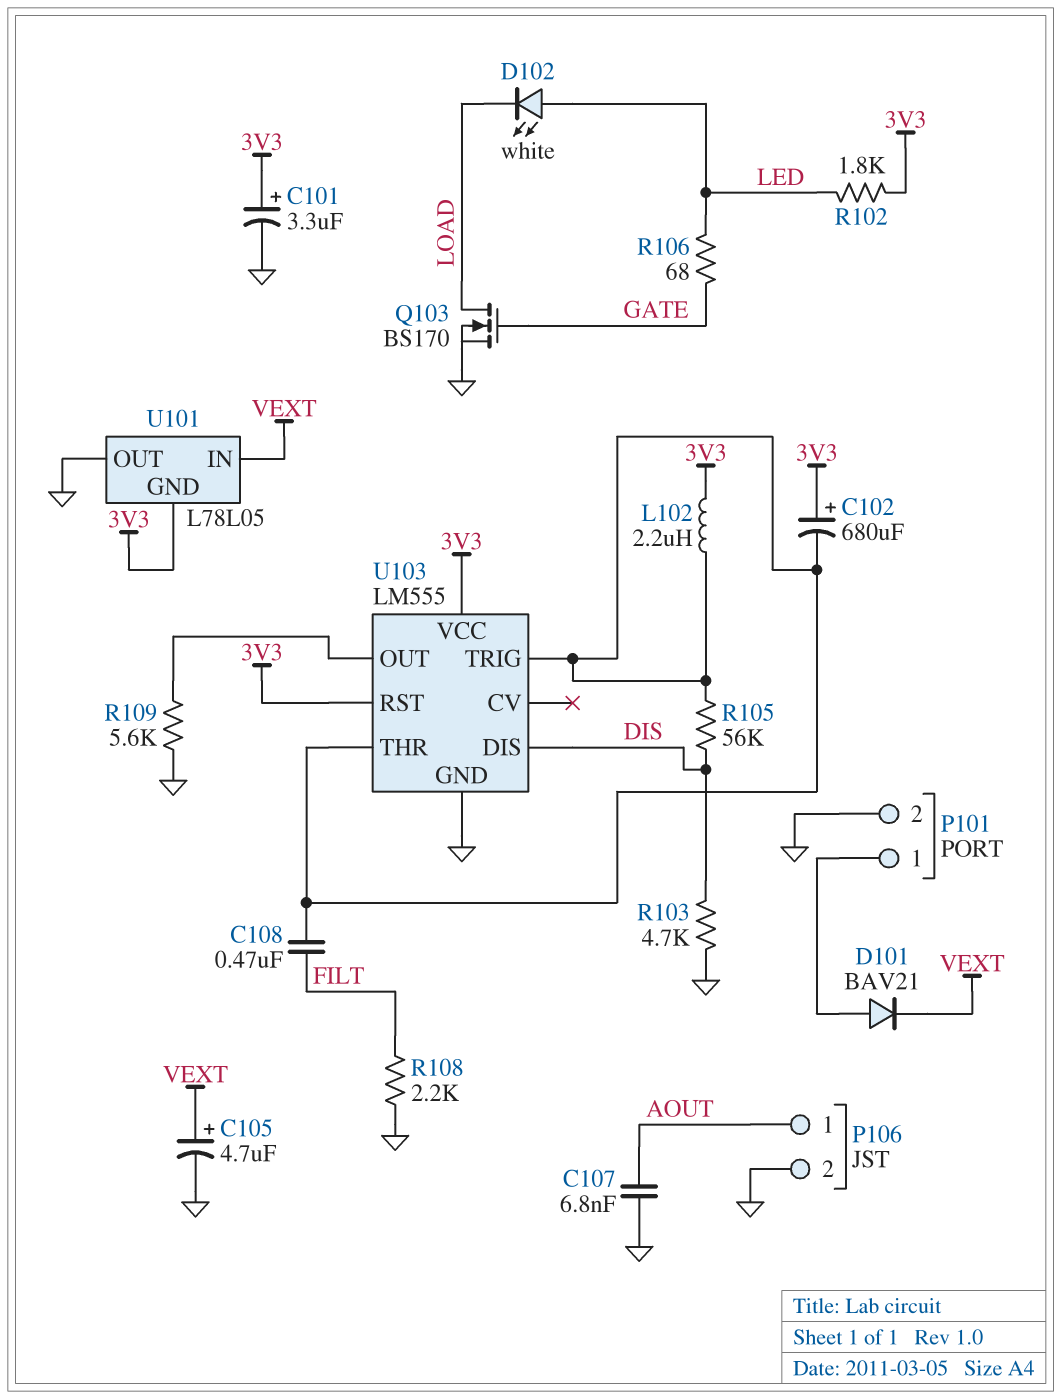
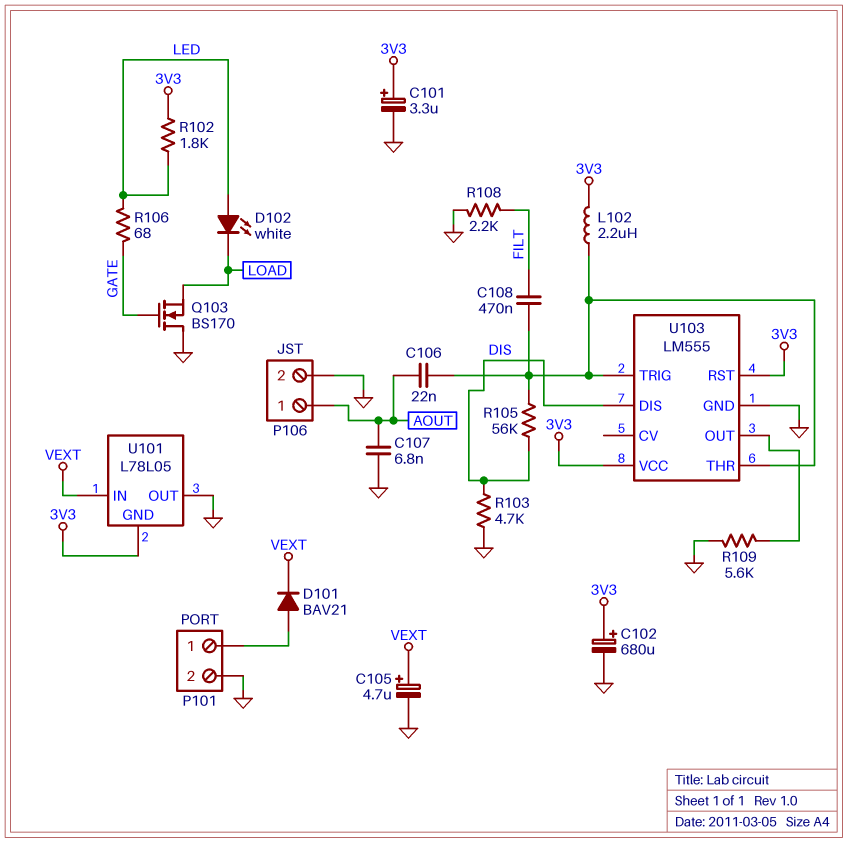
C102: 680uF (plus 3V3, minus U103/THR) -> 680uF (plus 3V3, minus GND)
C106: none -> 22nF (AOUT, U103/THR)
Q103: NMOS BS170 (G GATE, D LOAD, S GND) -> NMOS BS170 (G GATE, D GND, S LOAD)

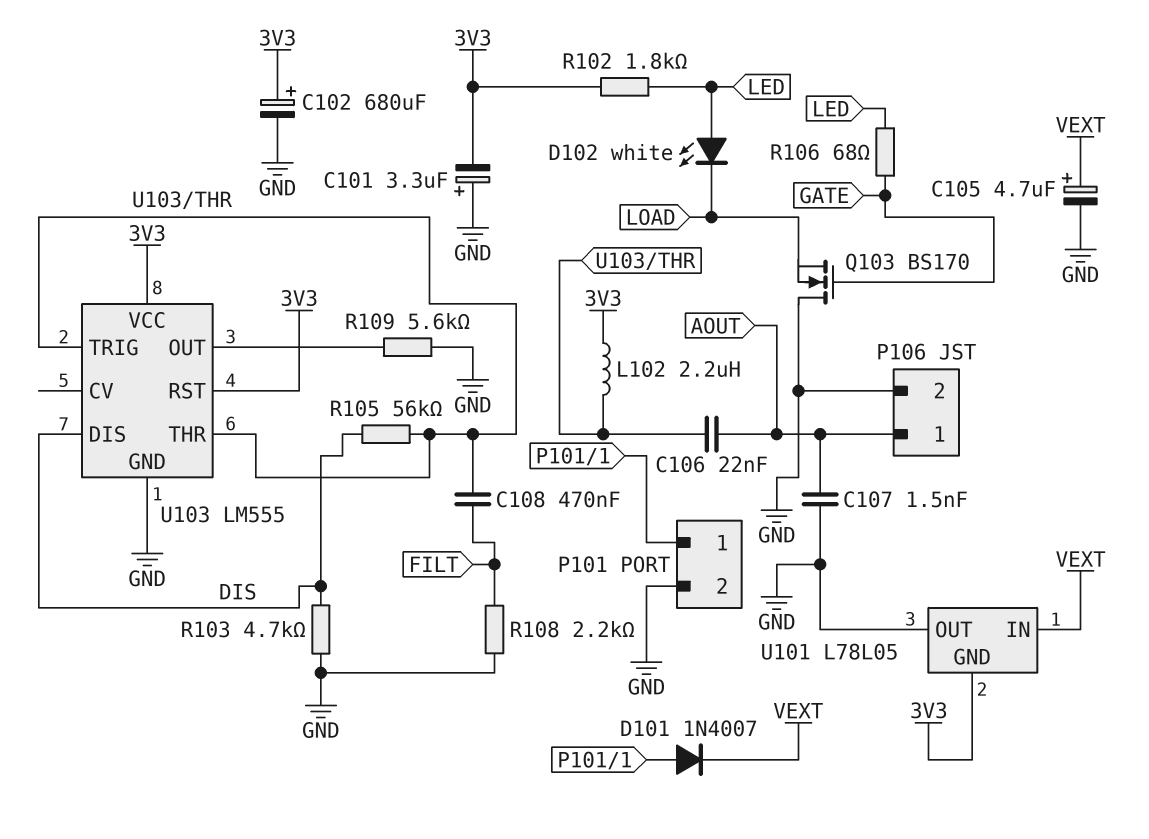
C101: 3.3uF (plus 3V3, minus GND) -> 3.3uF (plus GND, minus 3V3)
C107: 6.8nF (AOUT, GND) -> 1.5nF (AOUT, GND)
D101: diode BAV21 (A P101/1, K VEXT) -> diode 1N4007 (A P101/1, K VEXT)

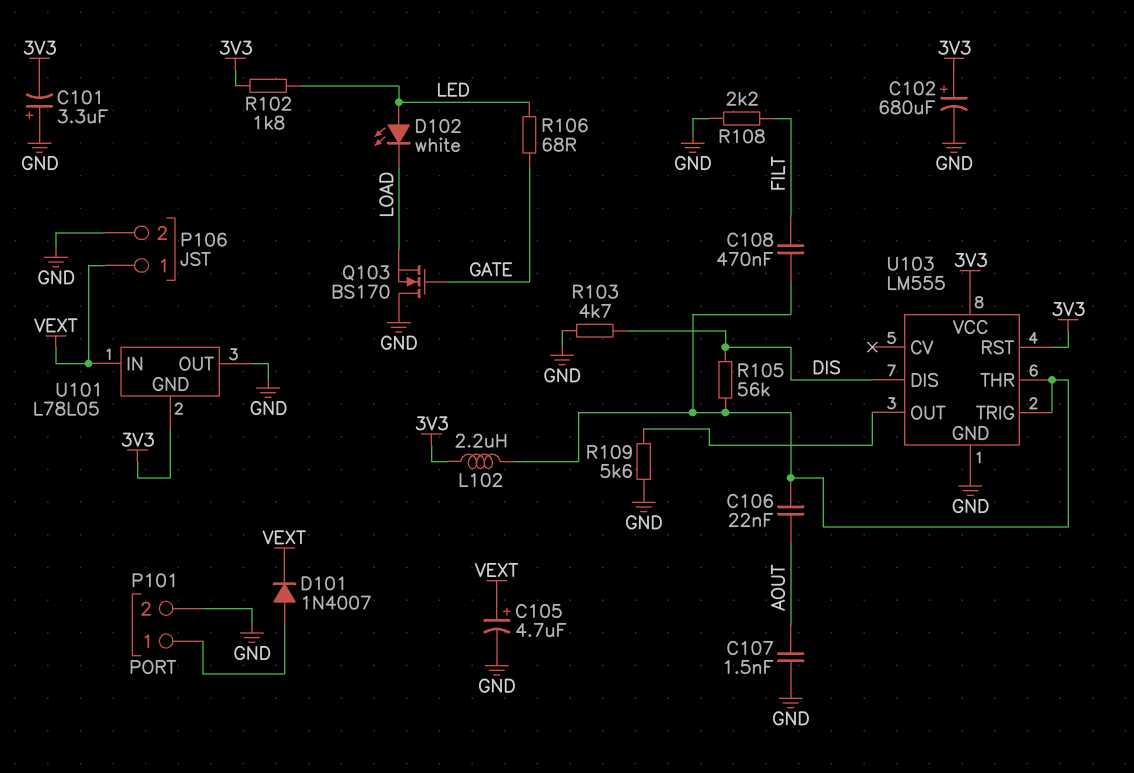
P106 pin 1: AOUT -> VEXT

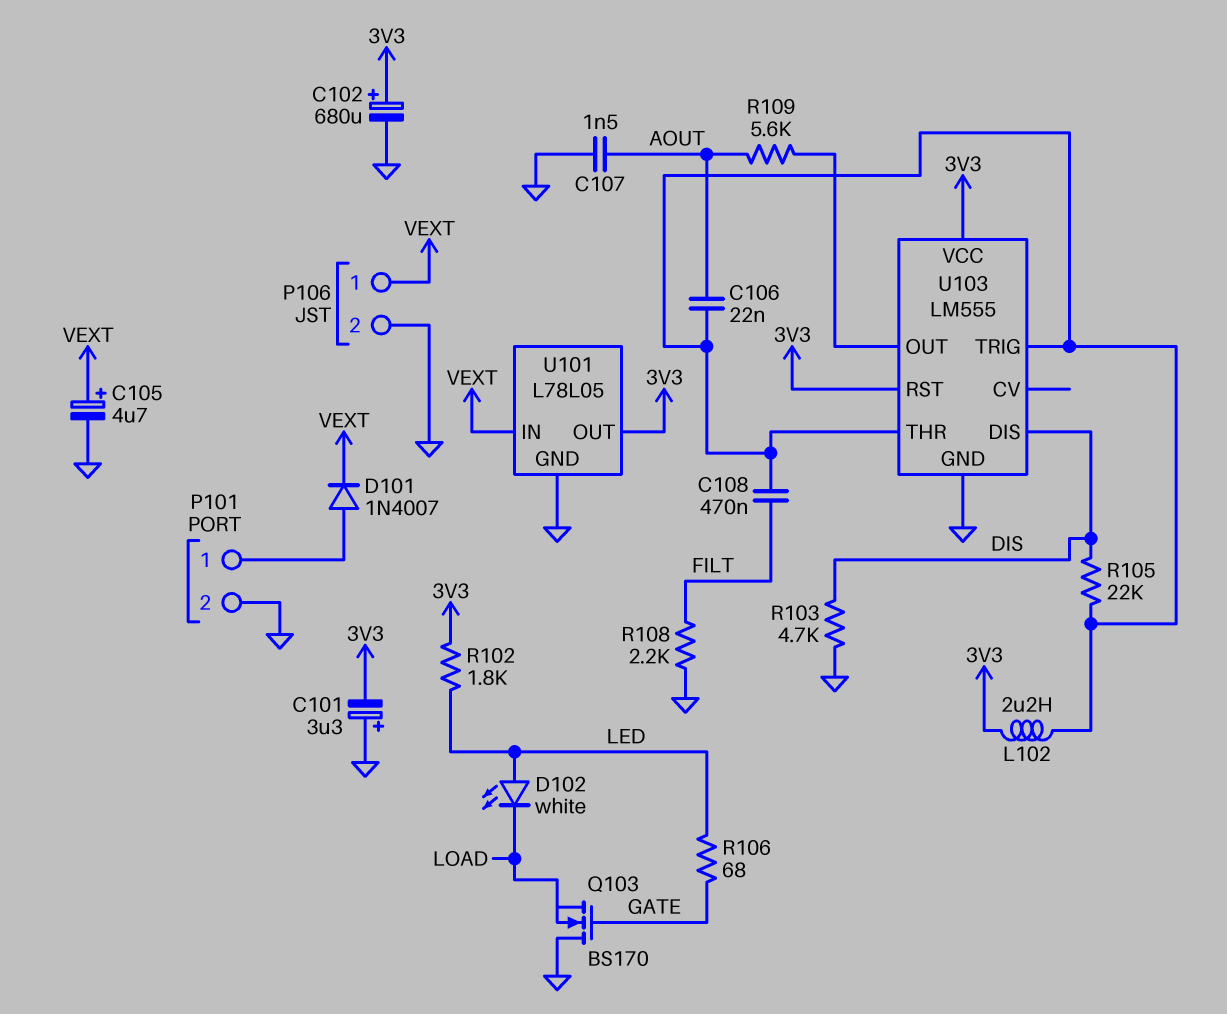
R105: 56k (DIS, U103/THR) -> 22k (DIS, U103/THR)
R109: 5.6k (GND, U103/OUT) -> 5.6k (AOUT, U103/OUT)
U101 pin GND: 3V3 -> GND
U101 pin OUT: GND -> 3V3

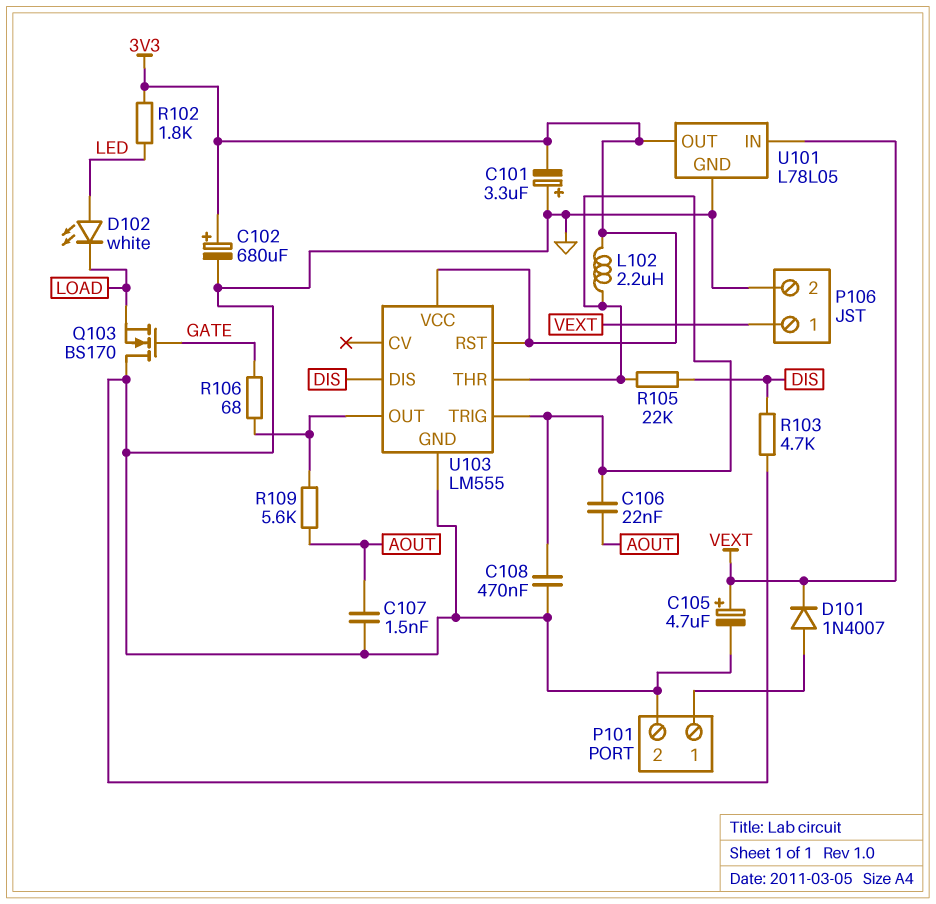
C108: 470nF (FILT, U103/THR) -> 470nF (GND, U103/THR)
R106: 68 (GATE, LED) -> 68 (GATE, U103/OUT)
R108: 2.2k (FILT, GND) -> none

